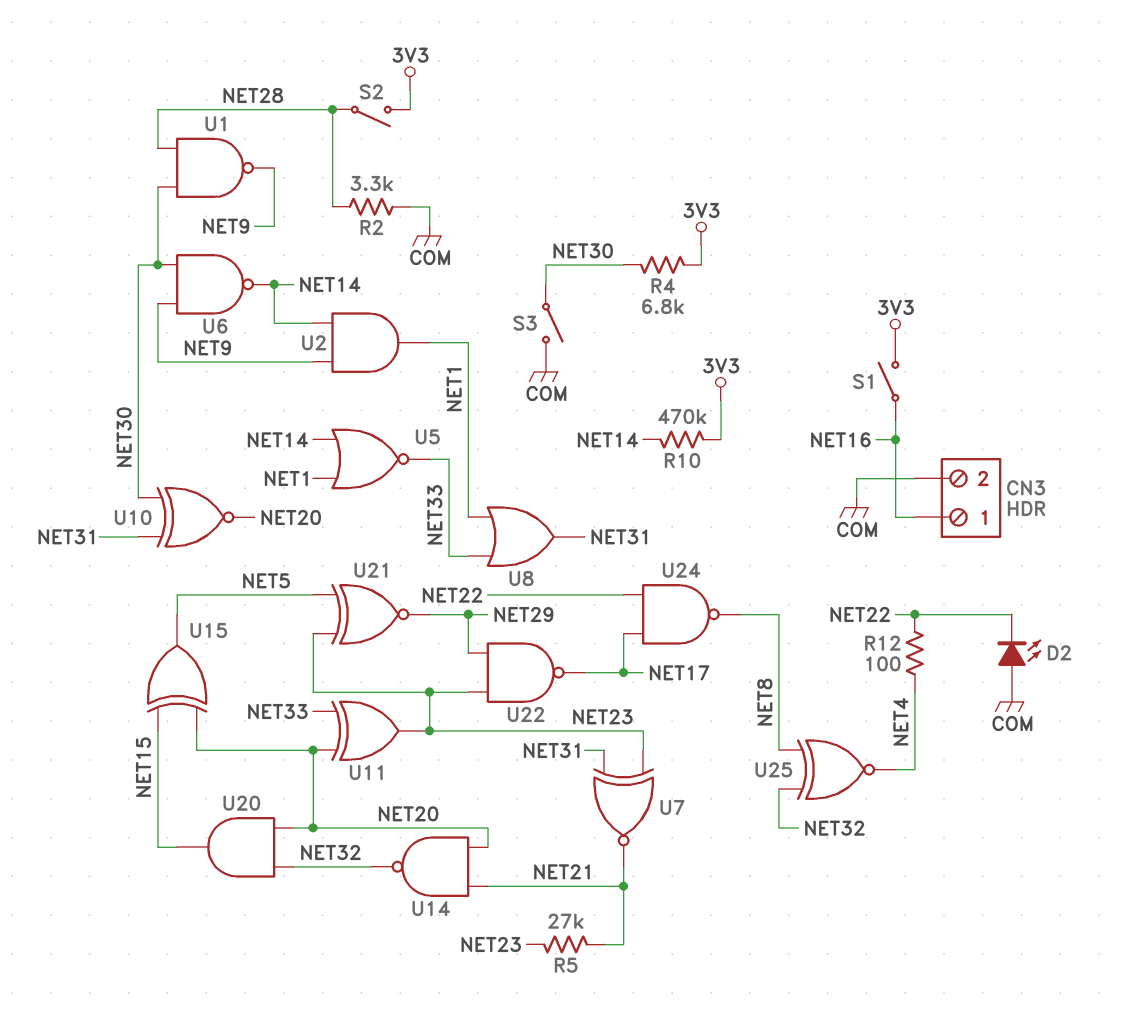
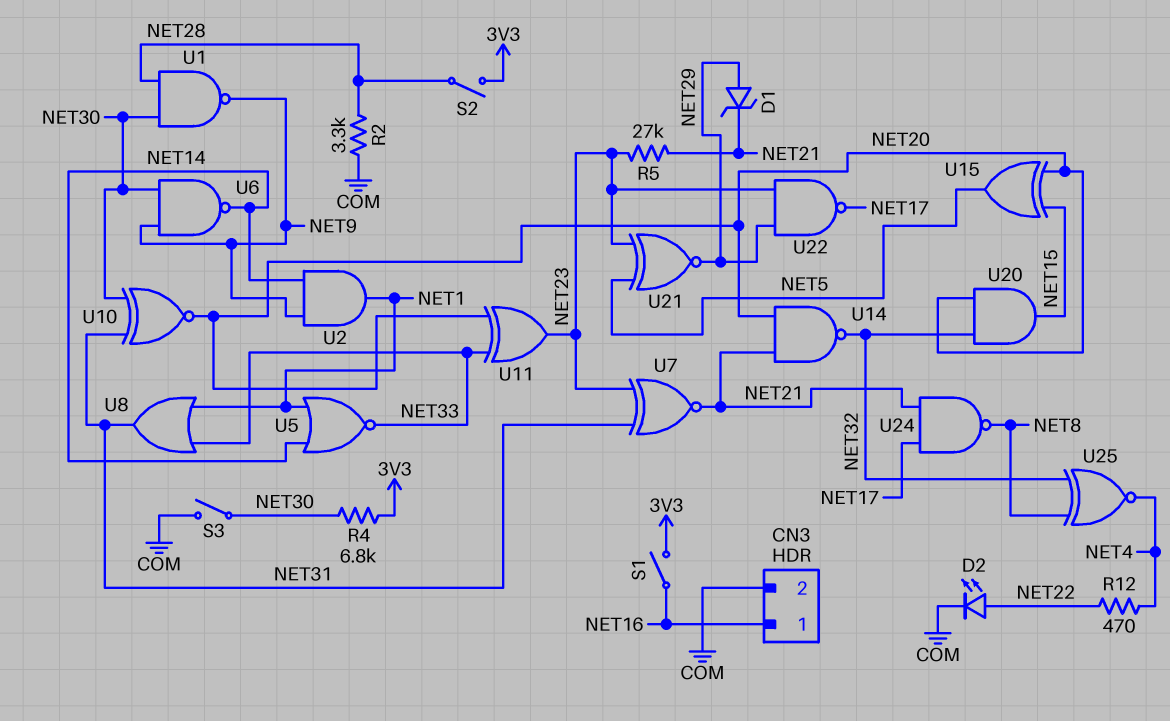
D1: none -> zener (A NET29, K NET21)
D2: LED (A COM, K NET22) -> LED (A NET22, K COM)
R10: 470k (3V3, NET14) -> none
R12: 100 (NET4, NET22) -> 470 (NET4, NET22)
U24: NAND (in NET17, in NET22, out NET8) -> NAND (in NET17, in NET21, out NET8)

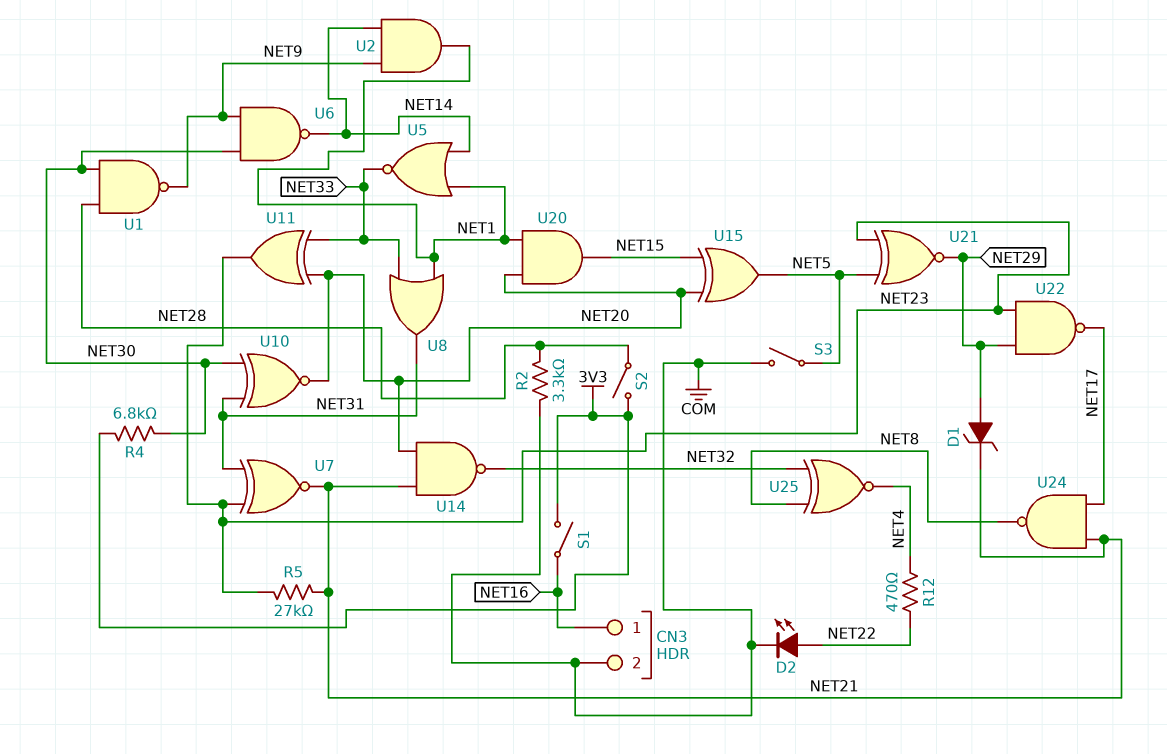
S3: switch (COM, NET30) -> switch (COM, NET5)
U20: AND (in NET20, in NET32, out NET15) -> AND (in NET1, in NET20, out NET15)

